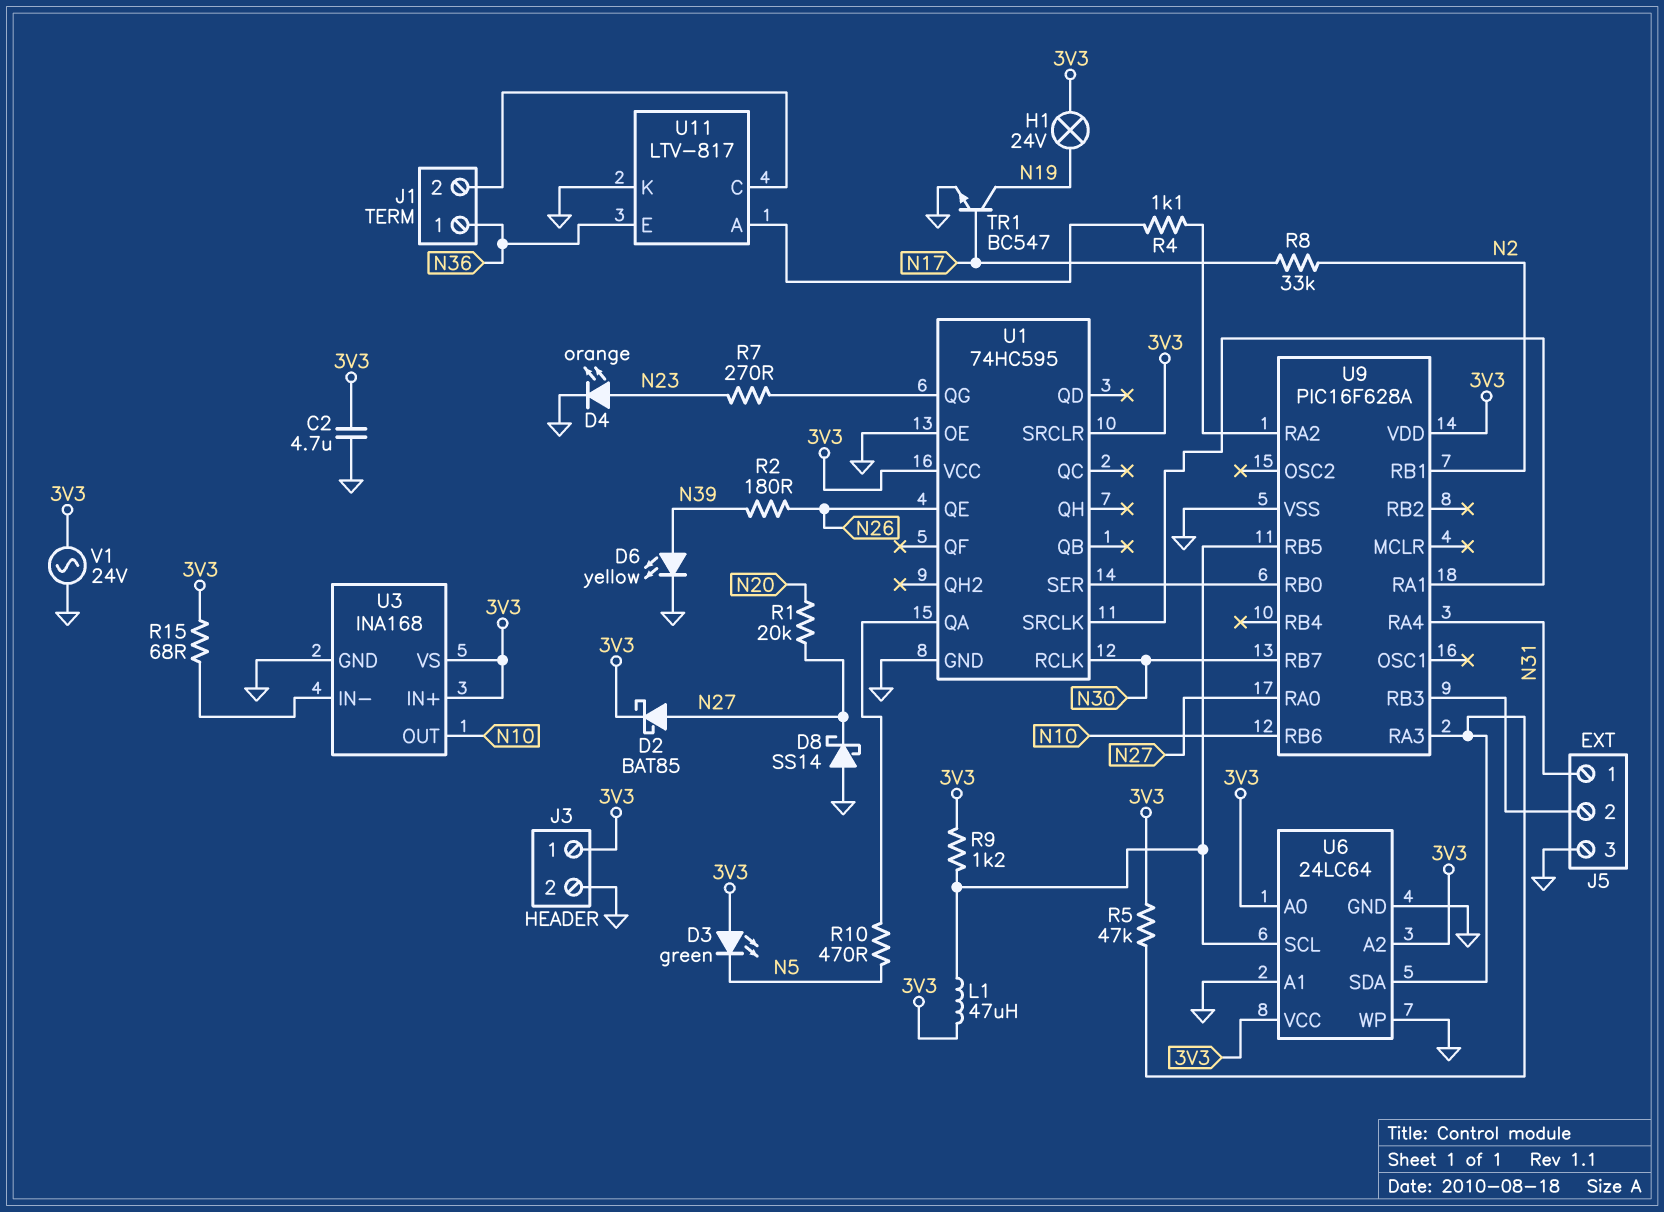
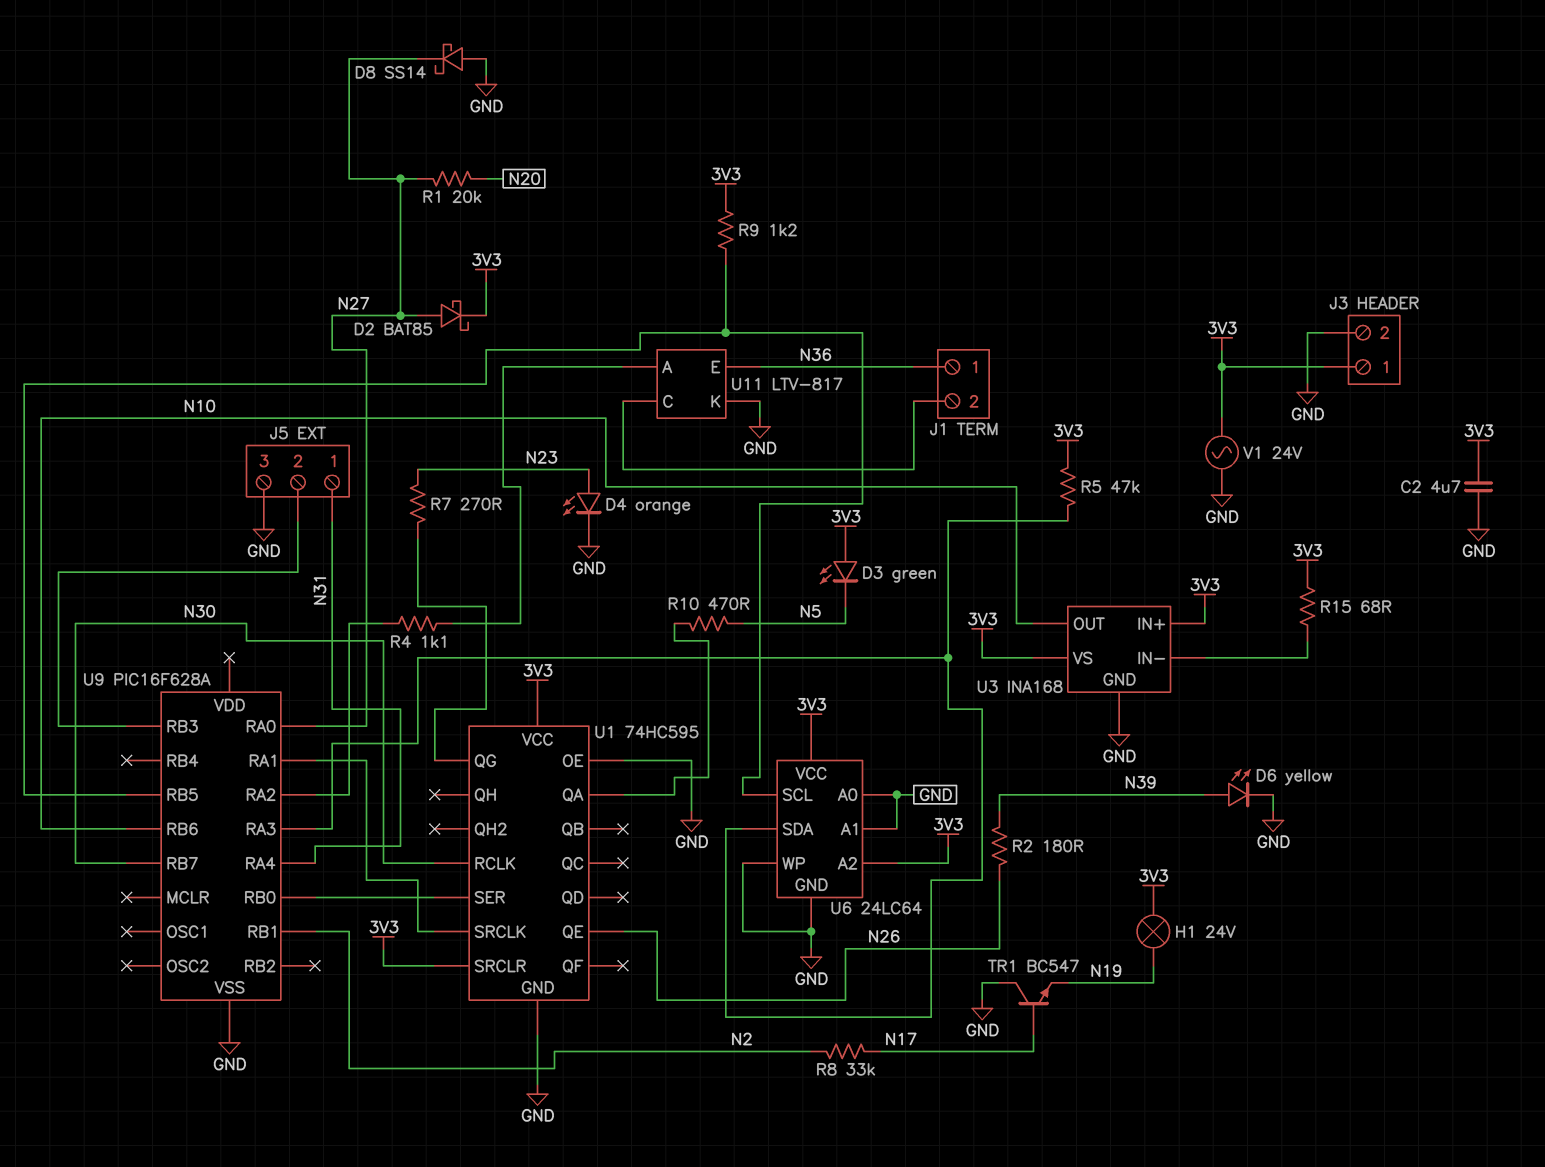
L1: 47uH (3V3, U6/SCL) -> none
TR1: NPN BC547 (B N17, C N19, E GND) -> NPN BC547 (B N17, C GND, E N19)
U6 pin A0: 3V3 -> GND
U9 pin VDD: 3V3 -> none

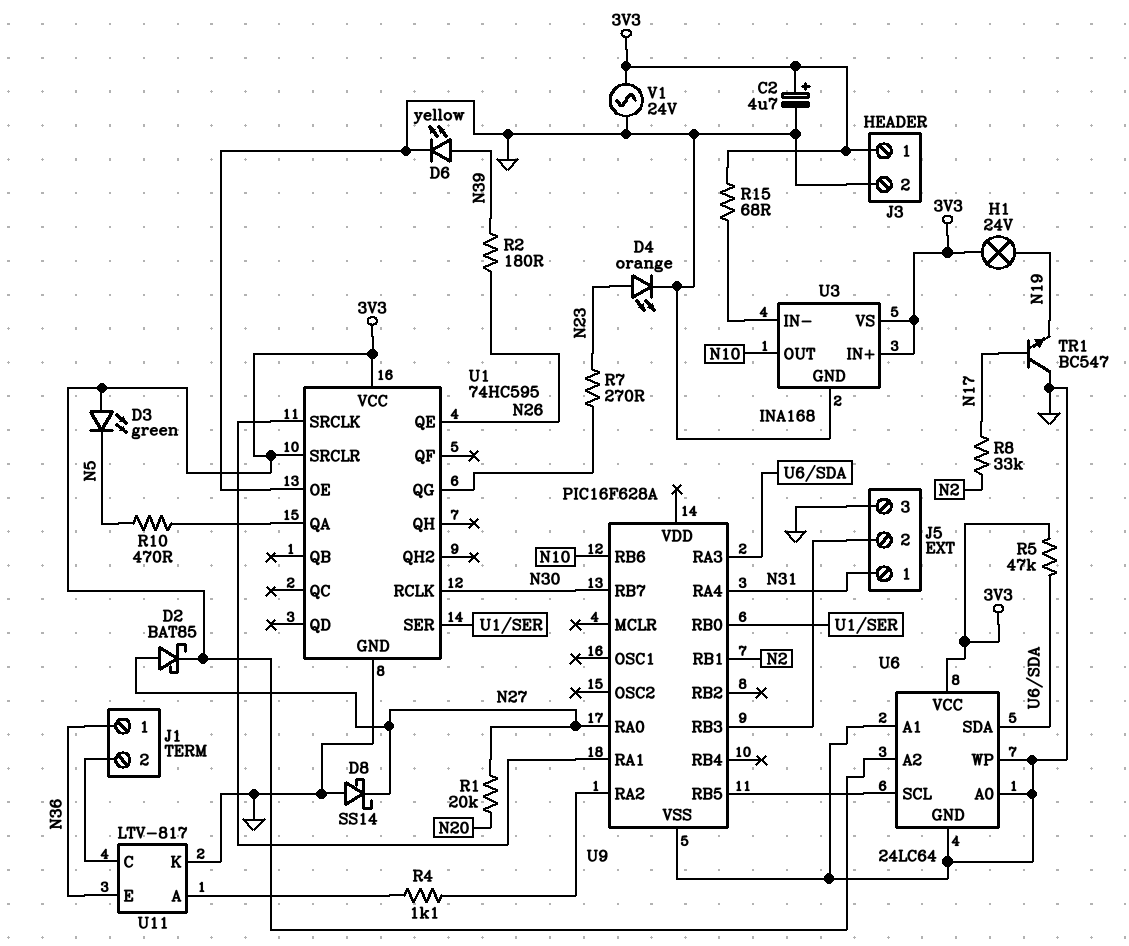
C2: 4.7uF (3V3, GND) -> 4.7uF (plus 3V3, minus GND)
R9: 1.2k (3V3, U6/SCL) -> none

